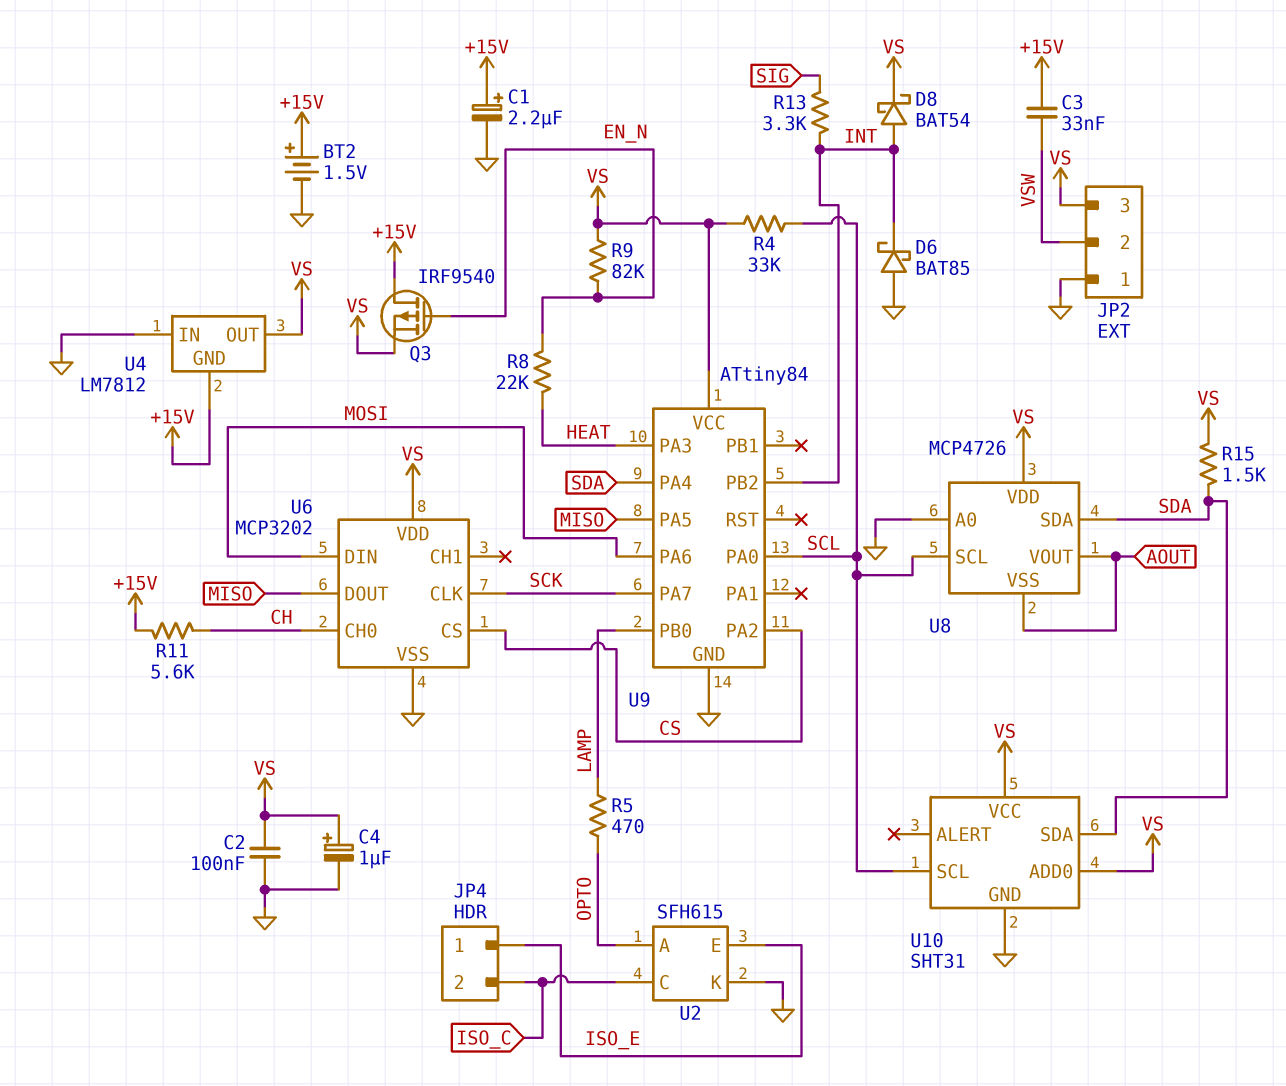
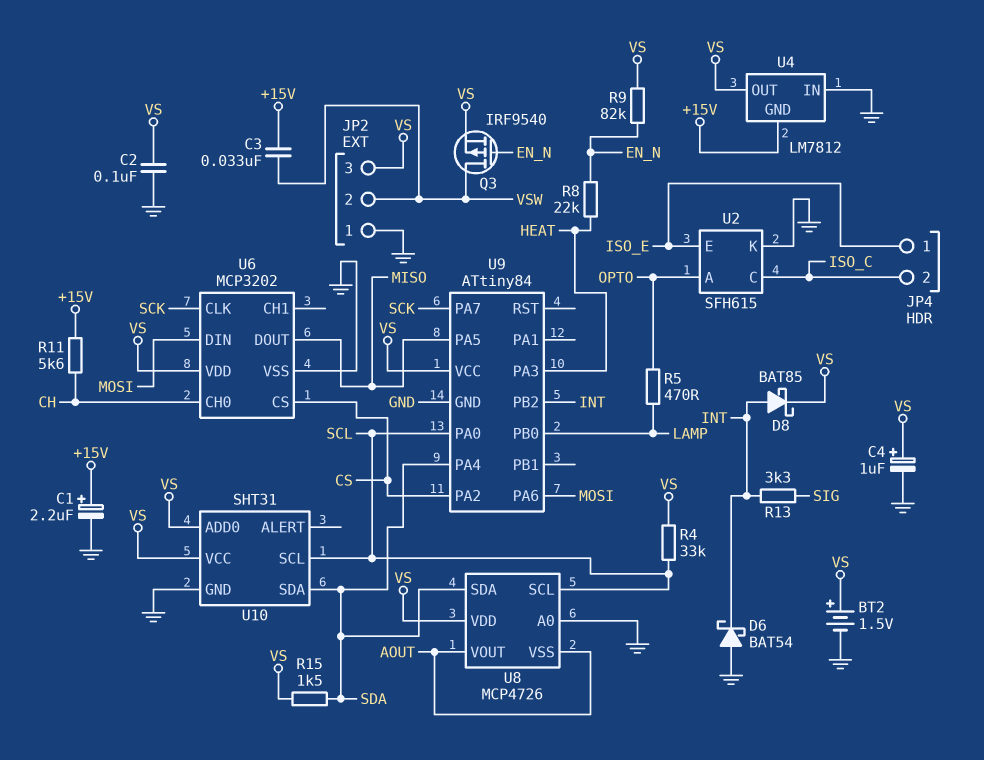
BT2: 1.5V (plus +15V, minus GND) -> 1.5V (plus VS, minus GND)
D6: schottky BAT85 (A GND, K INT) -> schottky BAT54 (A GND, K INT)
D8: schottky BAT54 (A INT, K VS) -> schottky BAT85 (A INT, K VS)
Q3: PMOS IRF9540 (G EN_N, D +15V, S VS) -> PMOS IRF9540 (G EN_N, D VSW, S VS)

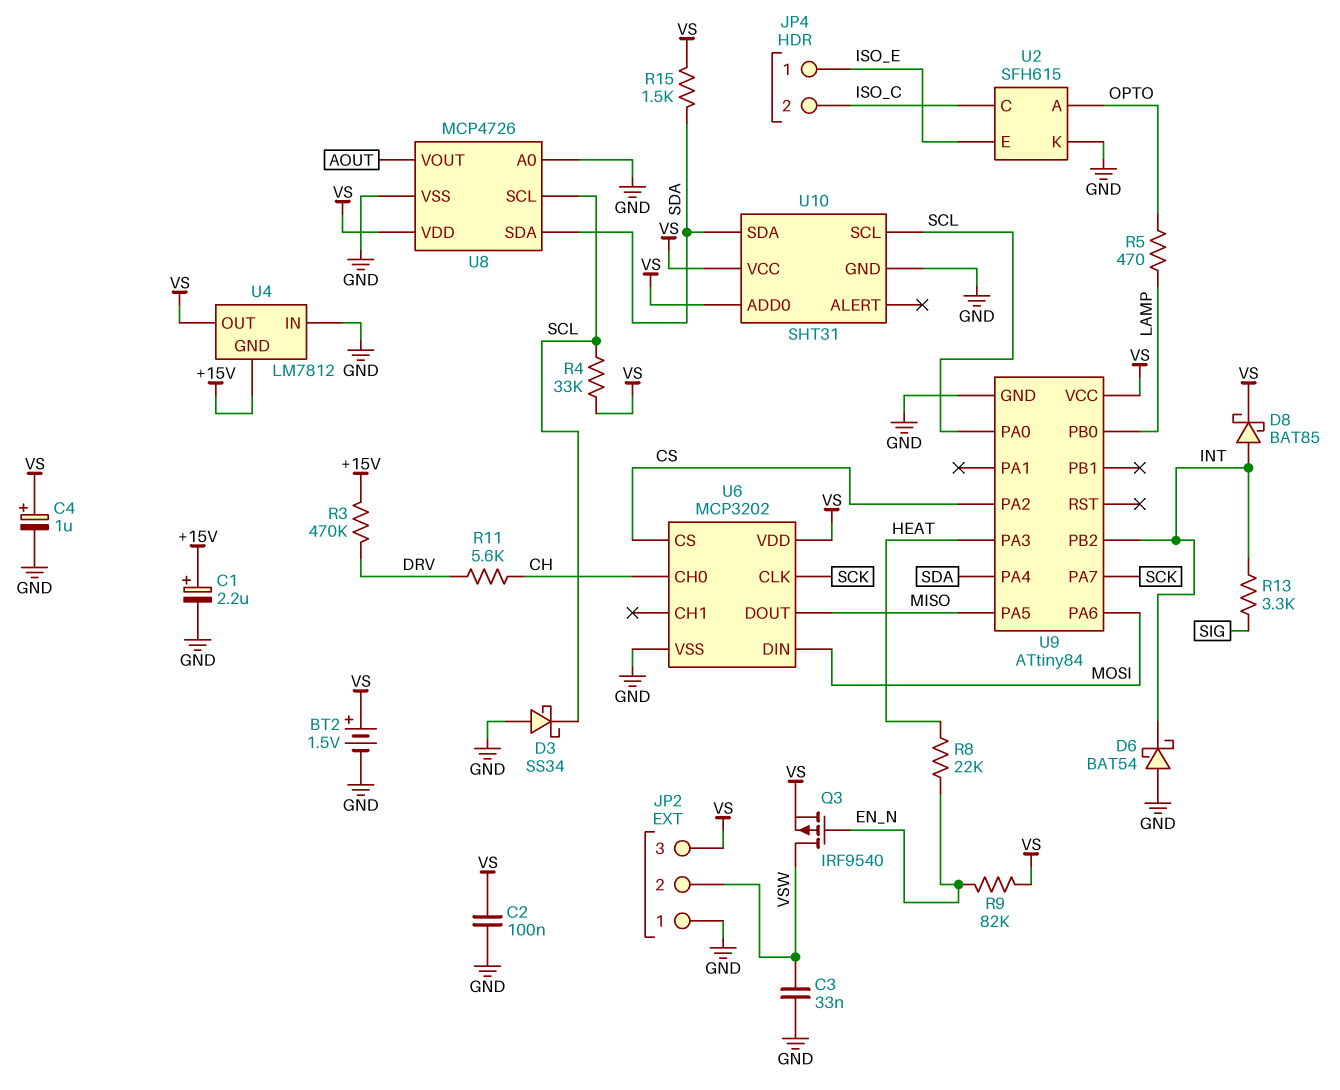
C3: 33nF (+15V, VSW) -> 33nF (GND, VSW)
D3: none -> schottky SS34 (A GND, K SCL)
R3: none -> 470k (+15V, DRV)
R11: 5.6k (+15V, CH) -> 5.6k (CH, DRV)
U8 pin VSS: AOUT -> GND

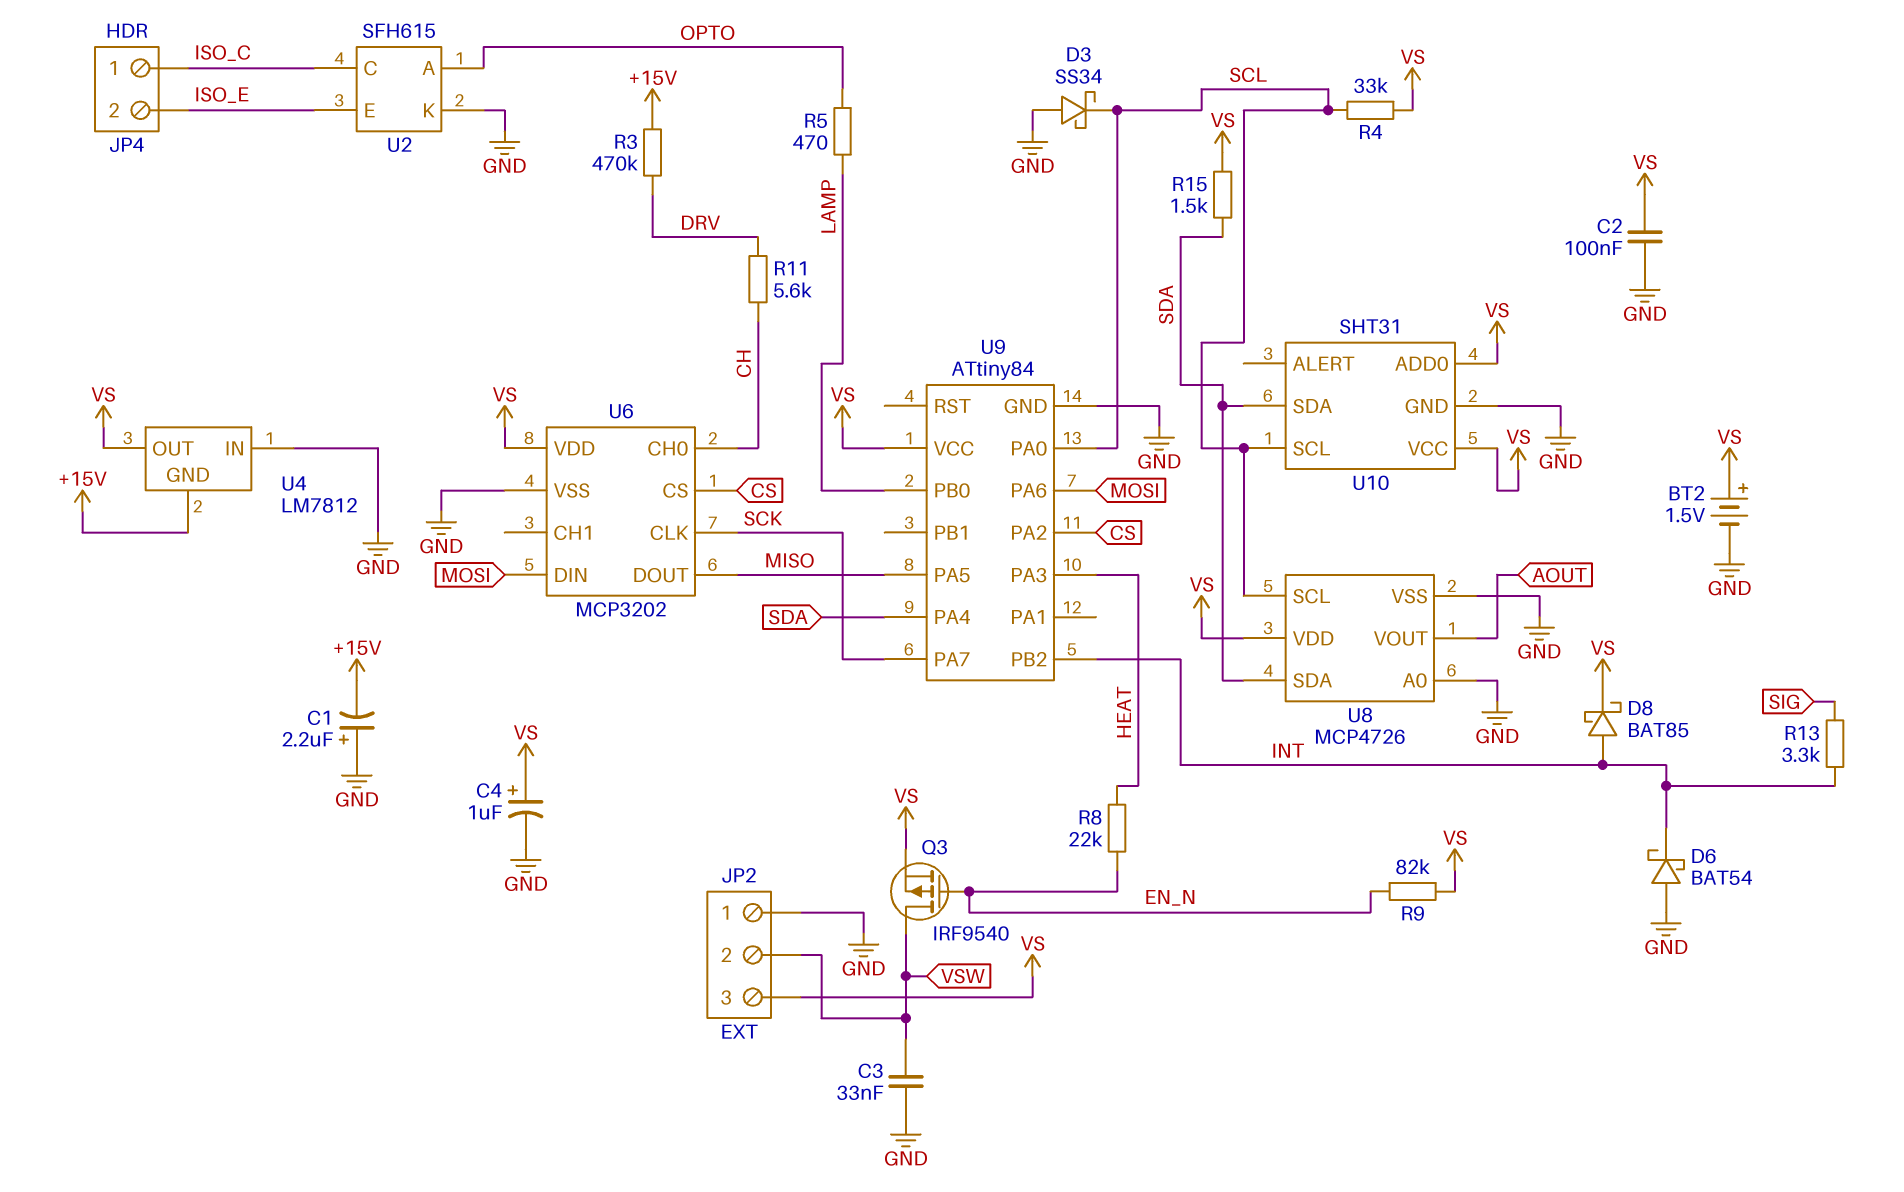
C1: 2.2uF (plus +15V, minus GND) -> 2.2uF (plus GND, minus +15V)
JP4 pin 1: ISO_E -> ISO_C
JP4 pin 2: ISO_C -> ISO_E

